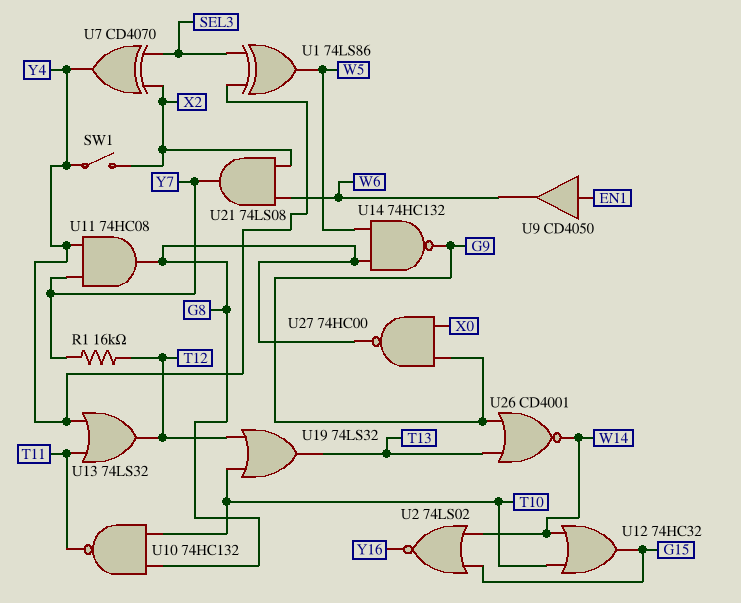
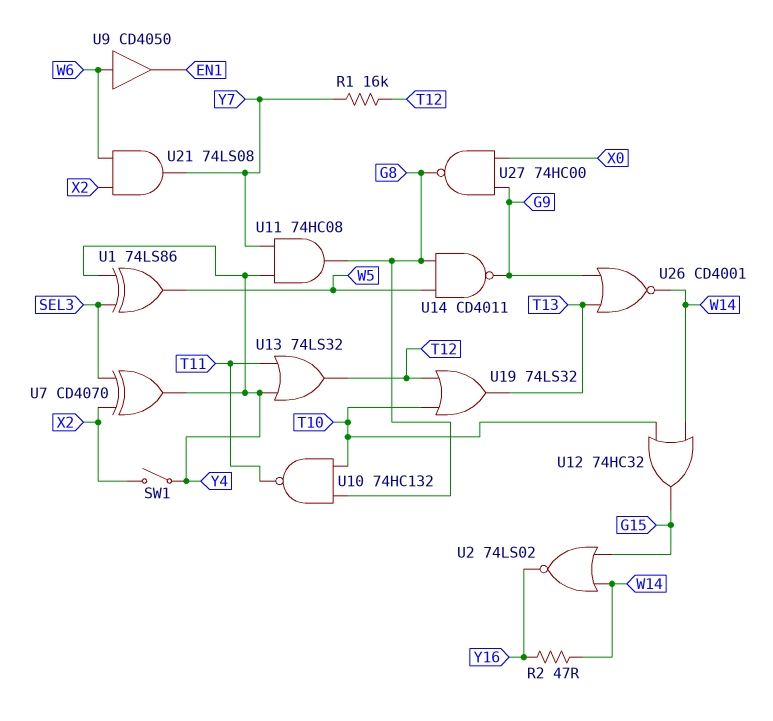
R2: none -> 47 (W14, Y16)
U9: buffer CD4050 (in EN1, out W6) -> buffer CD4050 (in W6, out EN1)
U14: NAND 74HC132 (in G8, in W5, out G9) -> NAND CD4011 (in G8, in W5, out G9)

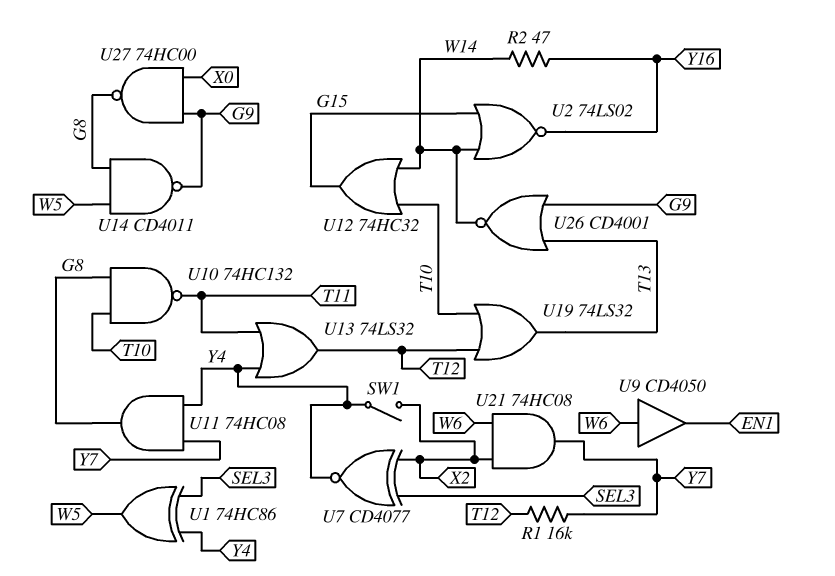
U1: XOR 74LS86 (in SEL3, in Y4, out W5) -> XOR 74HC86 (in SEL3, in Y4, out W5)
U7: XOR CD4070 (in SEL3, in X2, out Y4) -> XNOR CD4077 (in SEL3, in X2, out Y4)
U21: AND 74LS08 (in W6, in X2, out Y7) -> AND 74HC08 (in W6, in X2, out Y7)

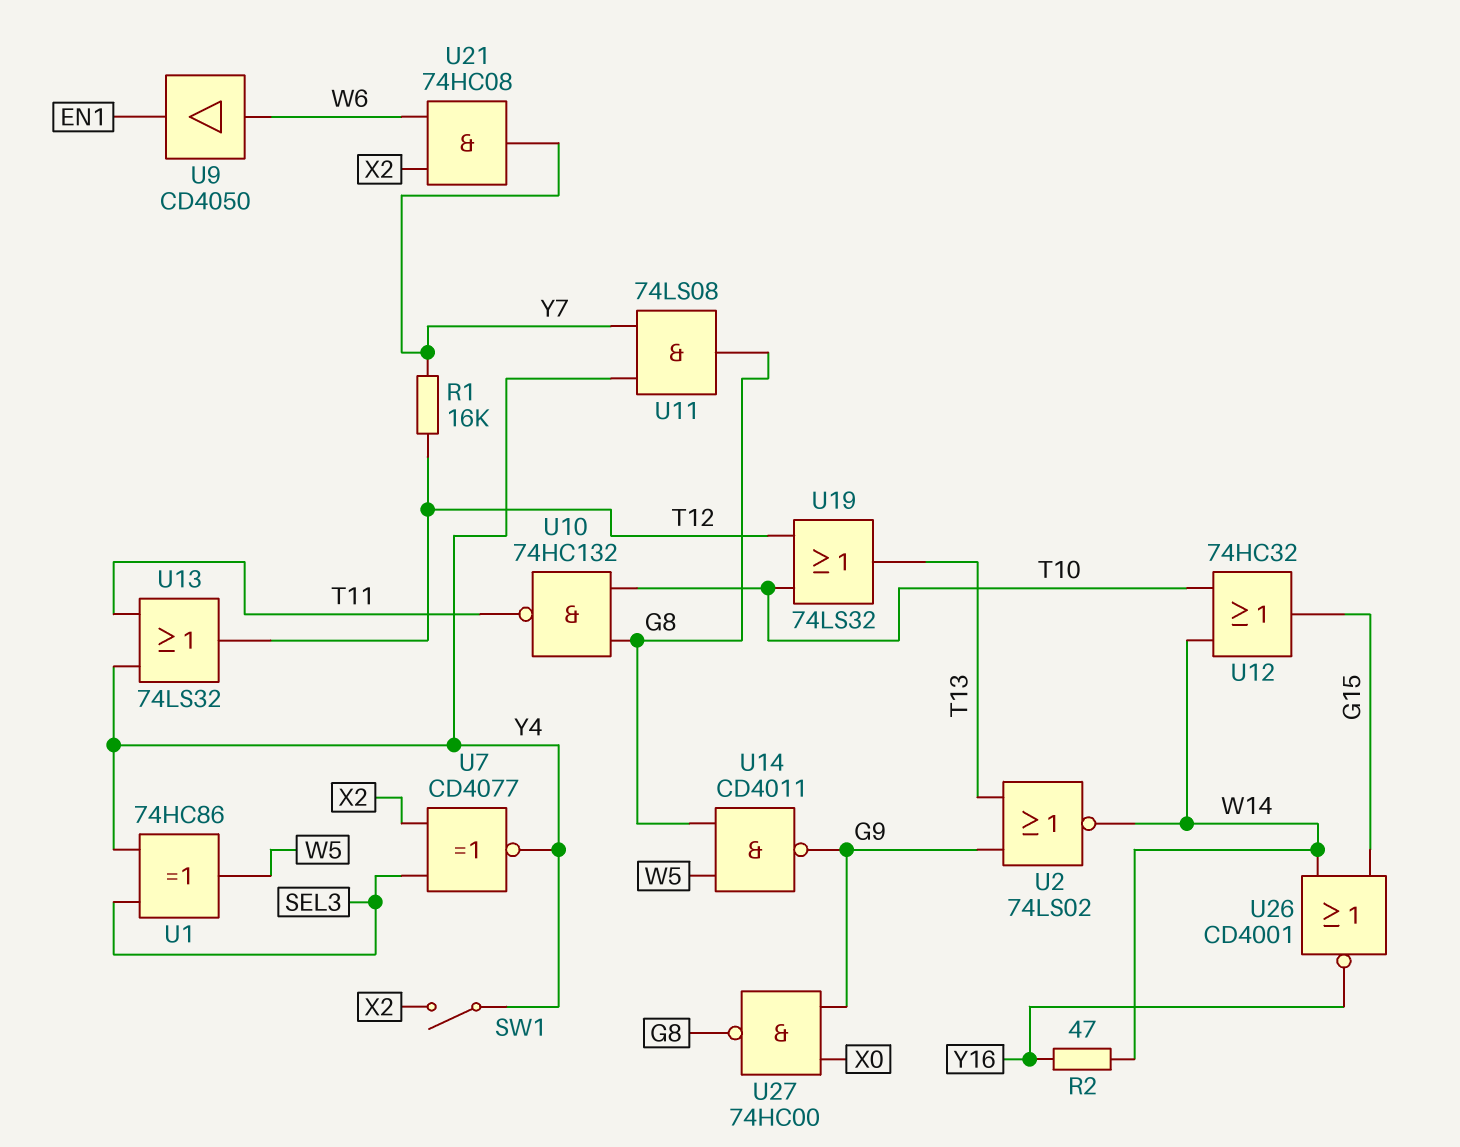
U2: NOR 74LS02 (in G15, in W14, out Y16) -> NOR 74LS02 (in G9, in T13, out W14)
U11: AND 74HC08 (in Y4, in Y7, out G8) -> AND 74LS08 (in Y4, in Y7, out G8)
U26: NOR CD4001 (in G9, in T13, out W14) -> NOR CD4001 (in G15, in W14, out Y16)

